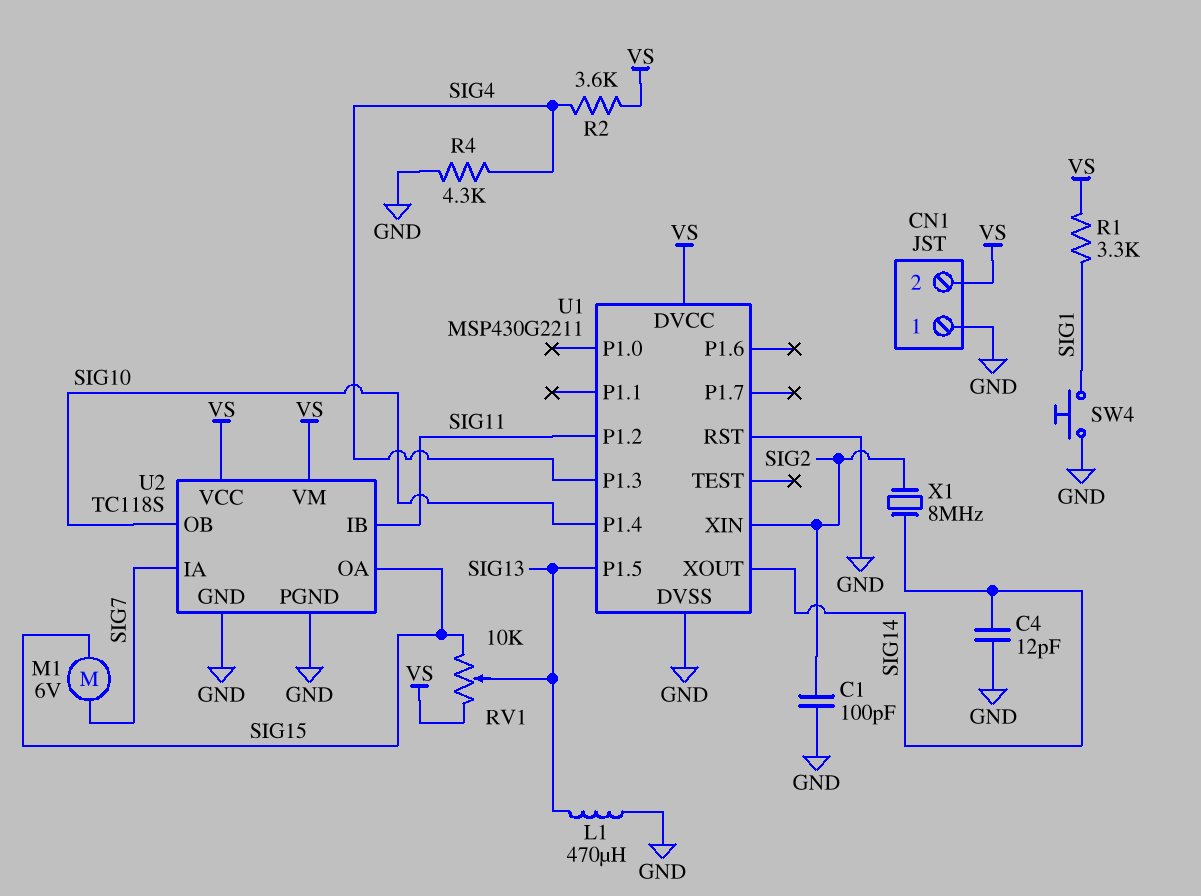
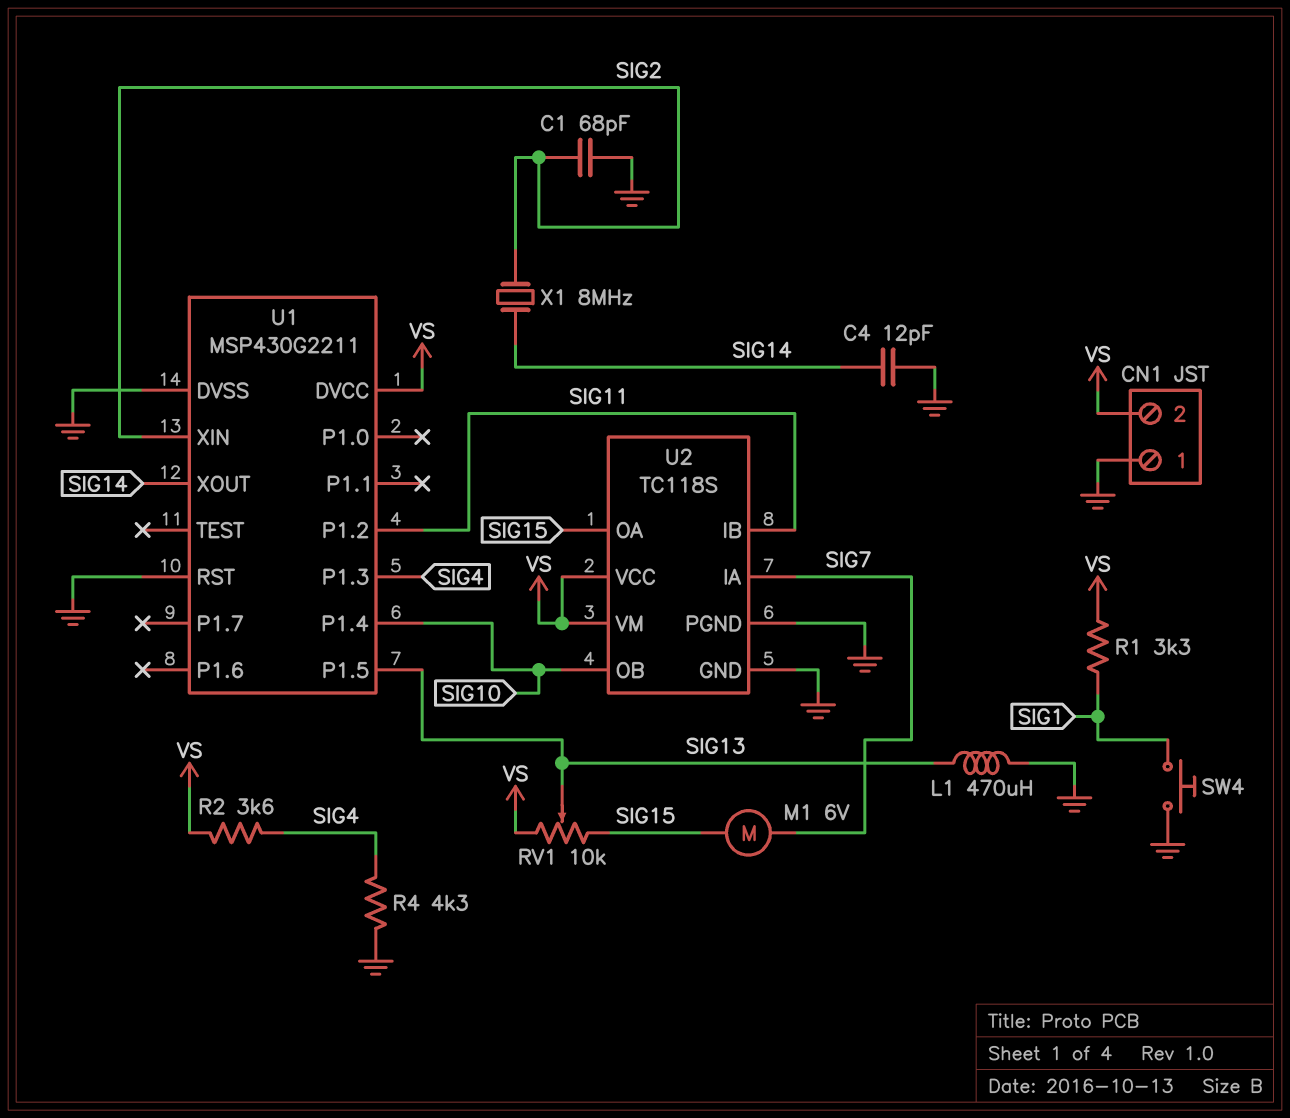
C1: 100pF (GND, SIG2) -> 68pF (GND, SIG2)

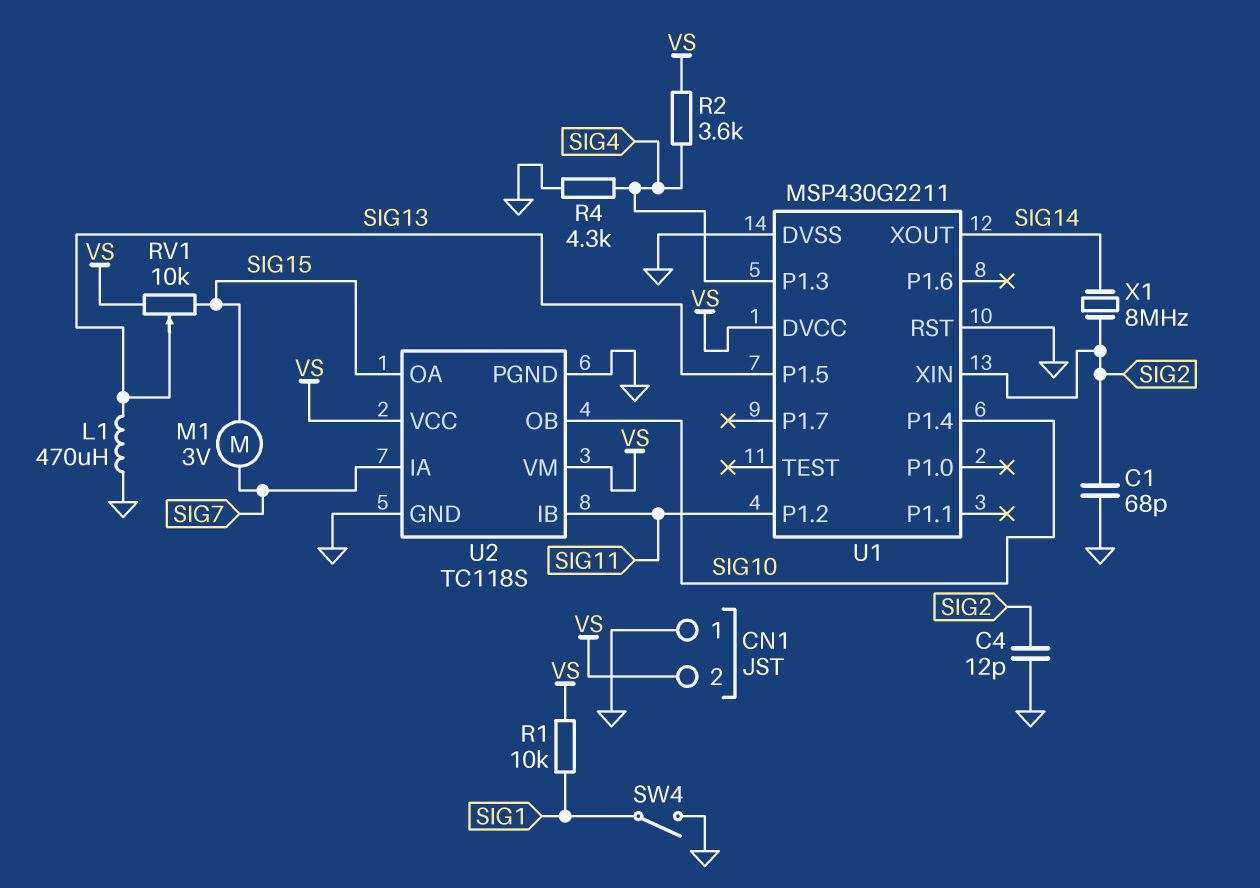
C4: 12pF (GND, SIG14) -> 12pF (GND, SIG2)
M1: motor 6V (SIG7, SIG15) -> motor 3V (SIG7, SIG15)
R1: 3.3k (SIG1, VS) -> 10k (SIG1, VS)
SW4: button (GND, SIG1) -> switch (GND, SIG1)

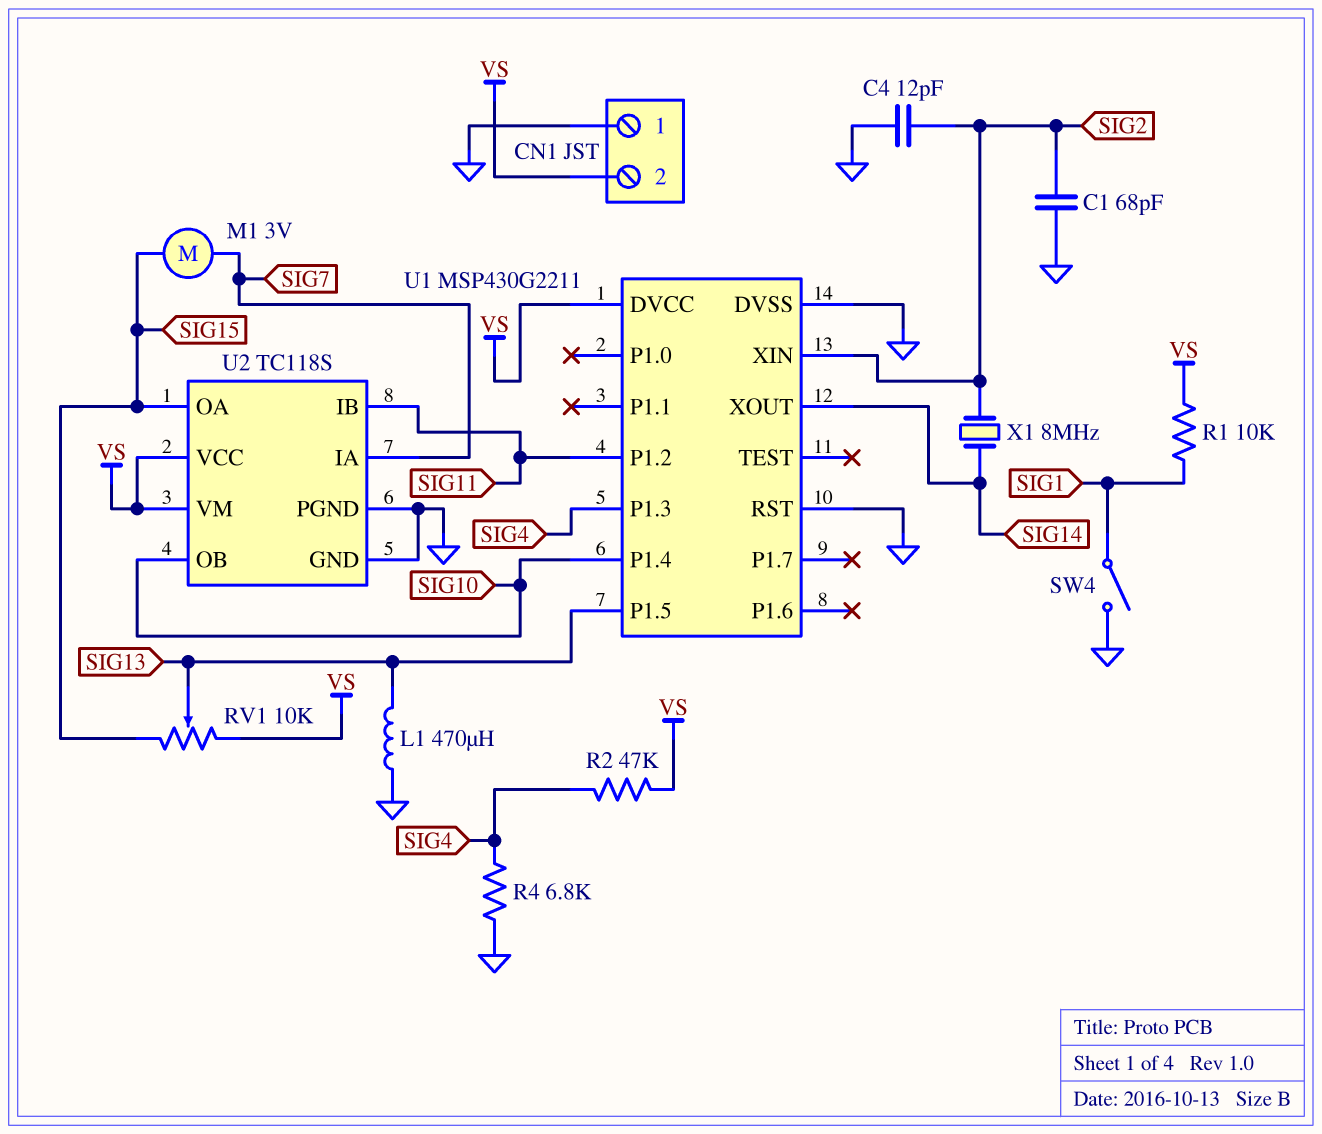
R2: 3.6k (SIG4, VS) -> 47k (SIG4, VS)
R4: 4.3k (GND, SIG4) -> 6.8k (GND, SIG4)

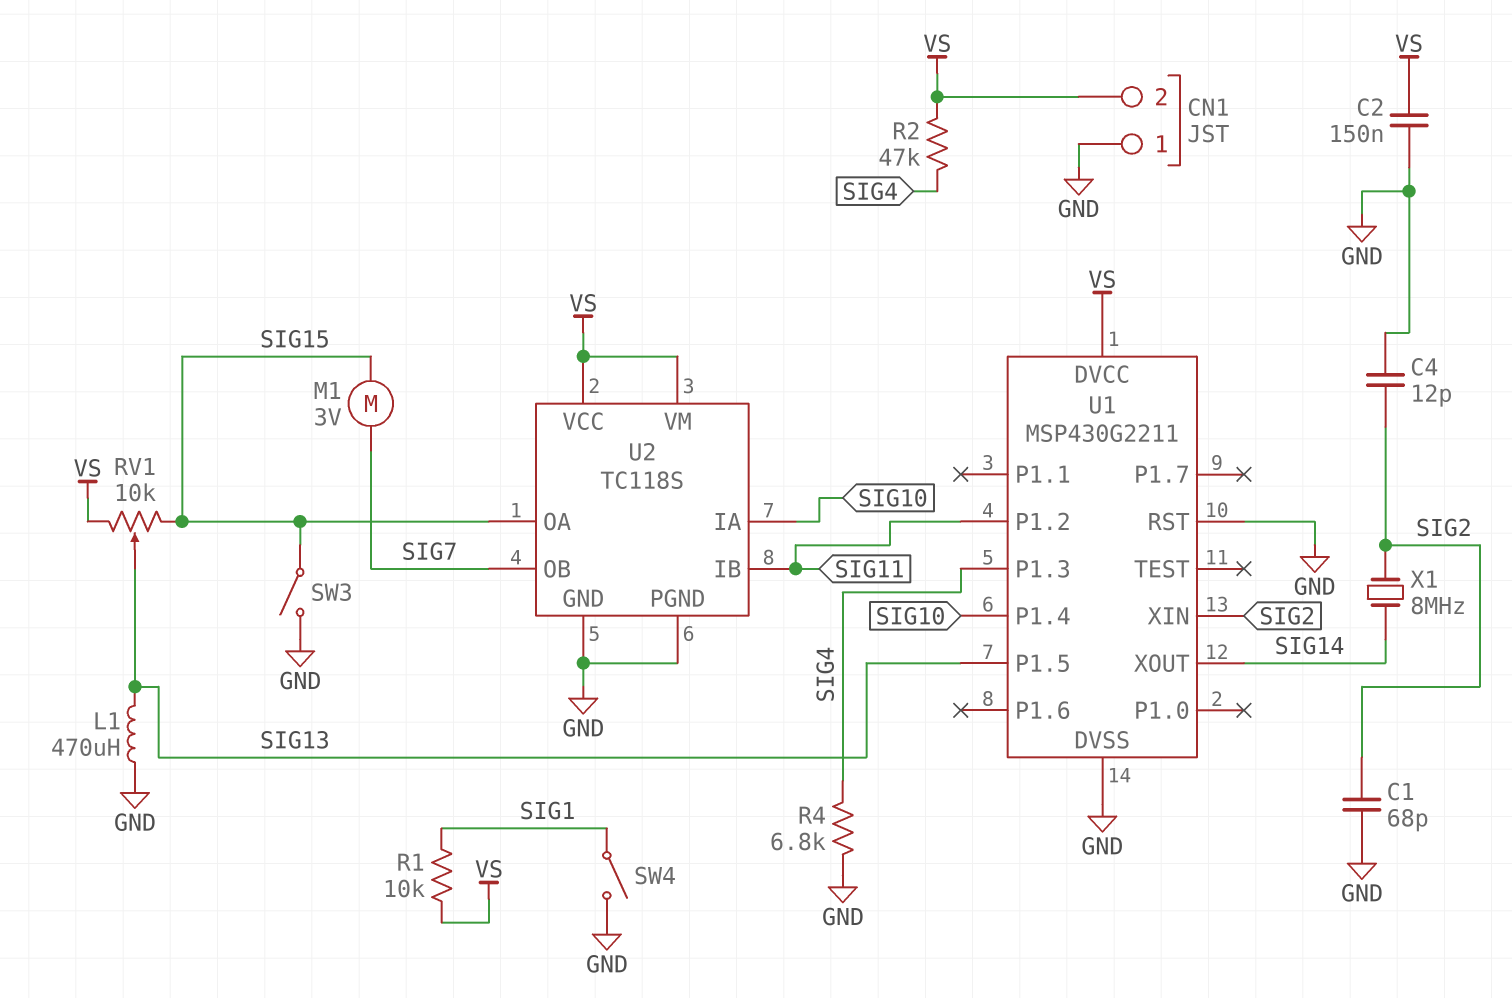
C2: none -> 150nF (GND, VS)
SW3: none -> switch (GND, SIG15)
U2 pin IA: SIG7 -> SIG10
U2 pin OB: SIG10 -> SIG7

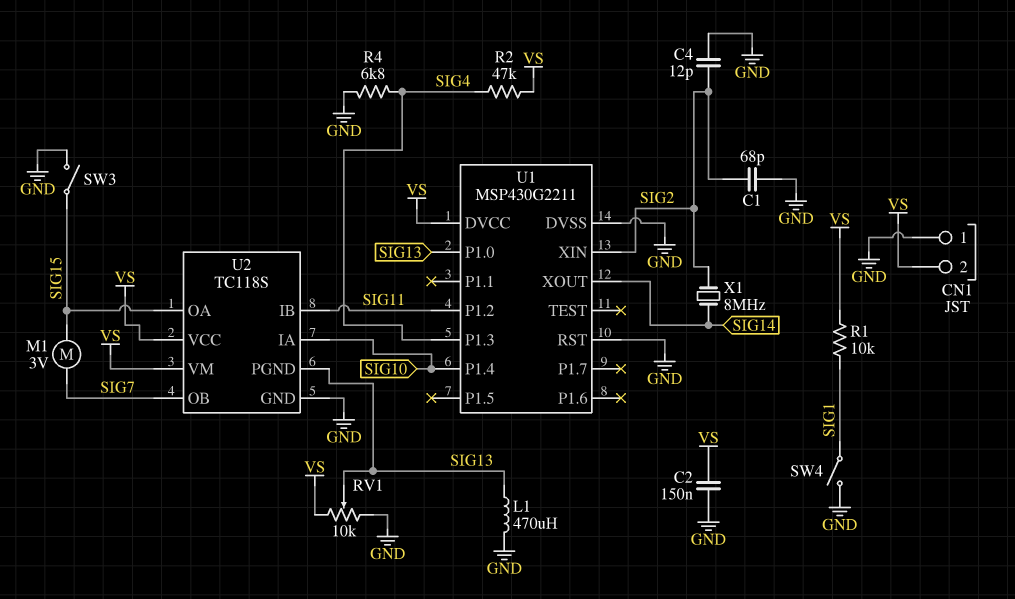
RV1: 10k (SIG15, VS, wiper SIG13) -> 10k (GND, VS, wiper SIG13)
U1 pin P1.0: none -> SIG13
U1 pin P1.5: SIG13 -> none
U2 pin PGND: GND -> SIG13

